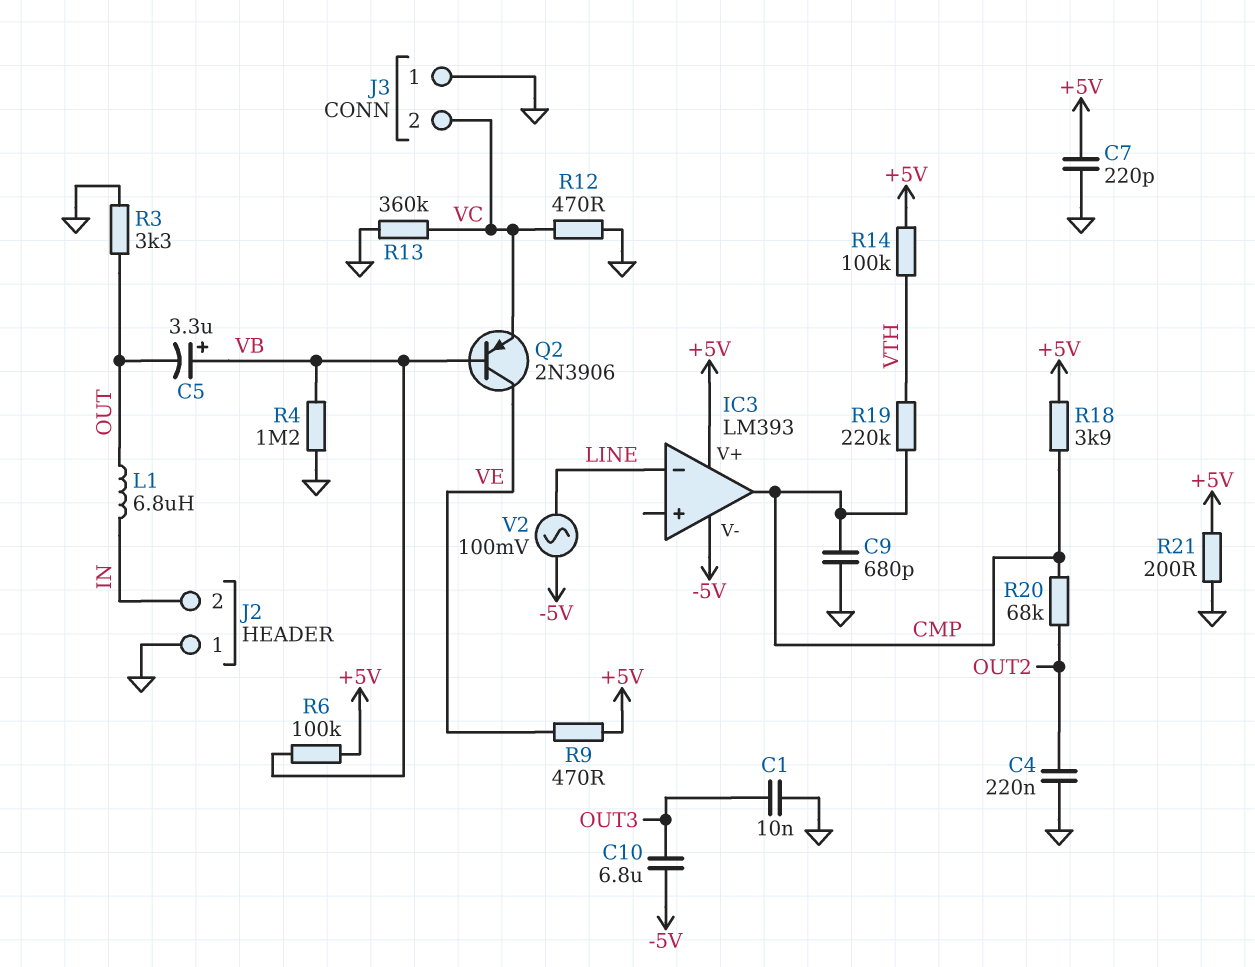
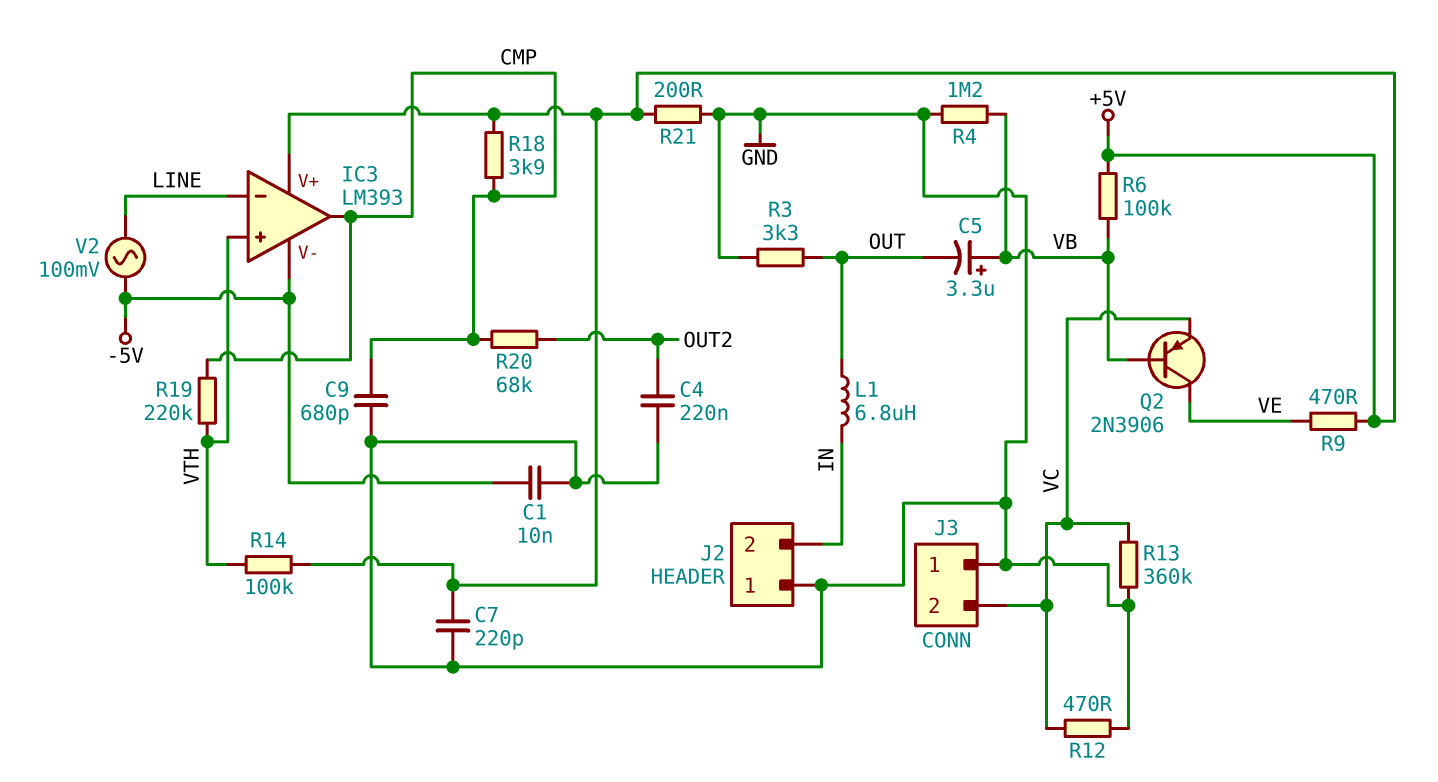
C1: 10nF (GND, OUT3) -> 10nF (-5V, GND)
C10: 6.8uF (-5V, OUT3) -> none
IC3 pin in+: none -> VTH

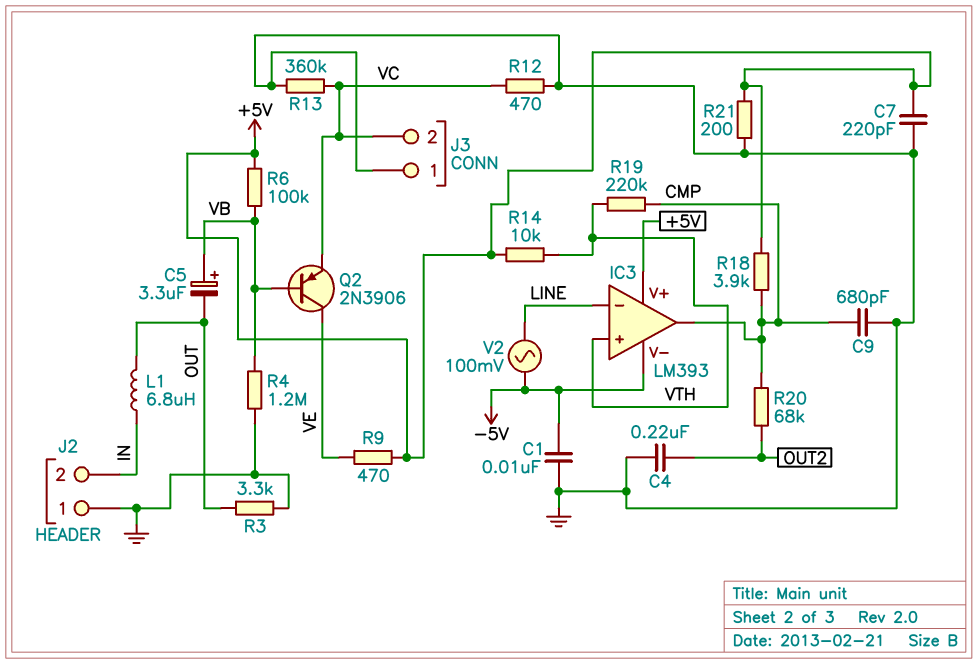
R14: 100k (+5V, VTH) -> 10k (+5V, VTH)

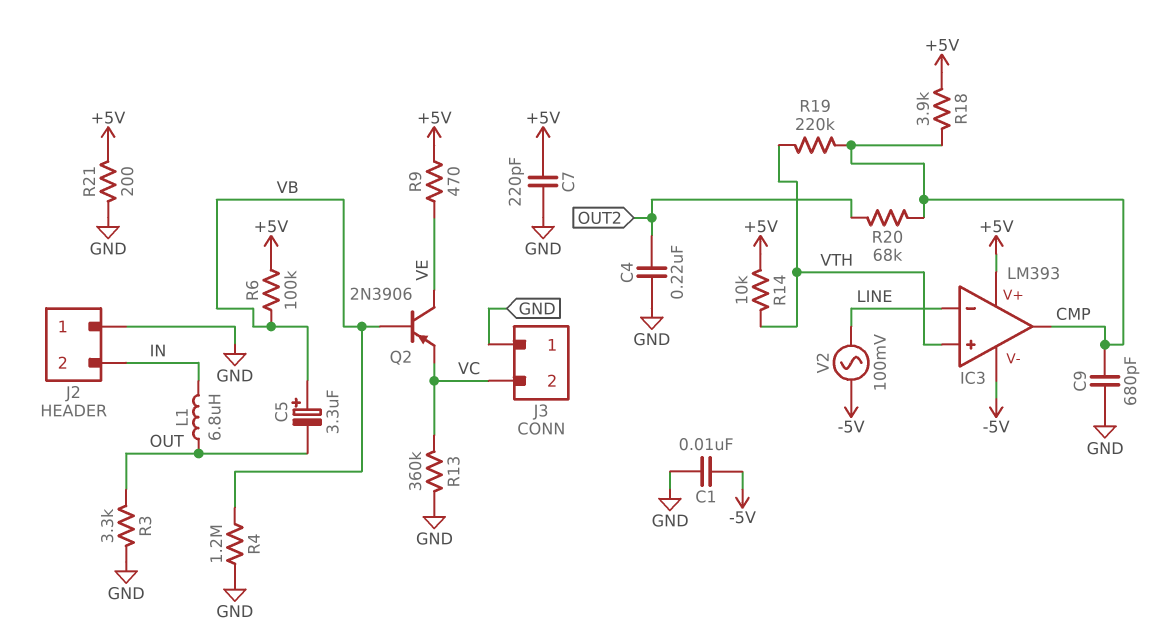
R12: 470 (GND, VC) -> none

